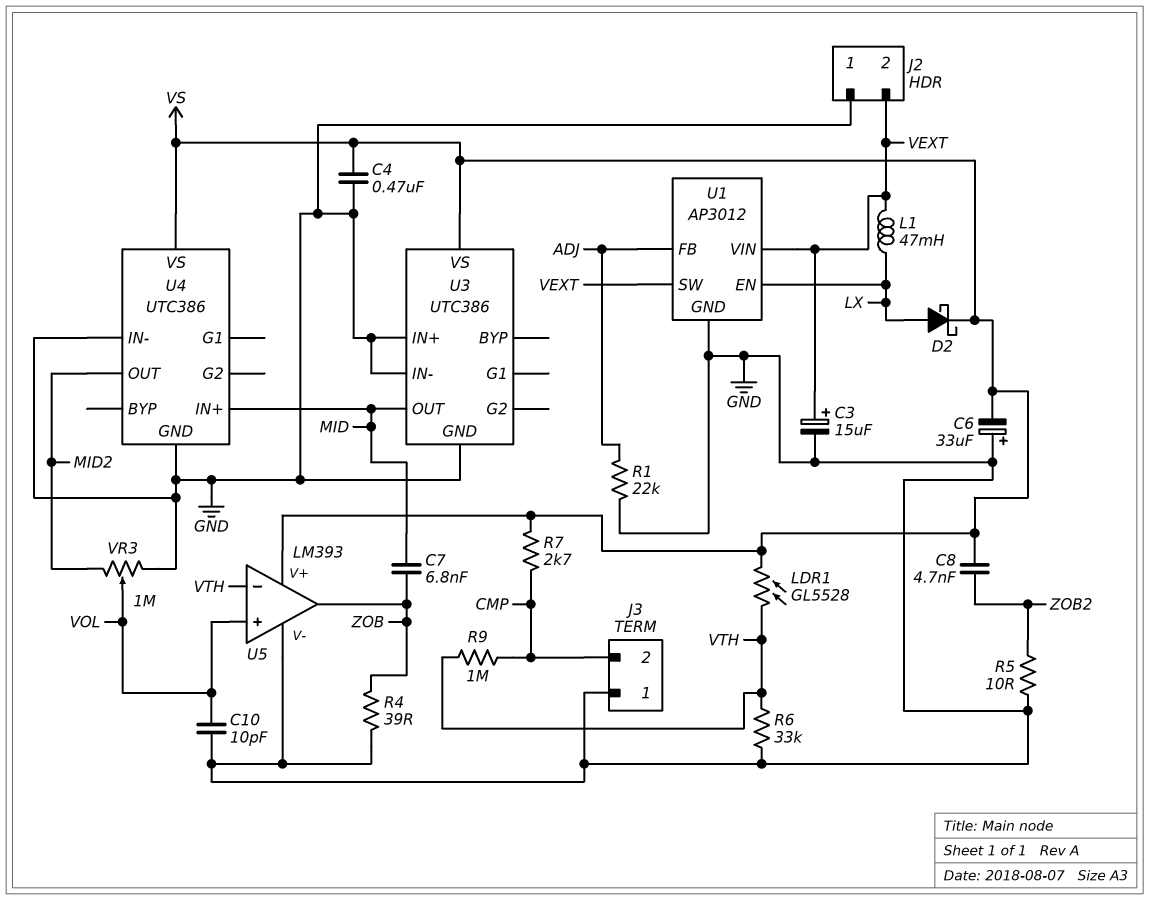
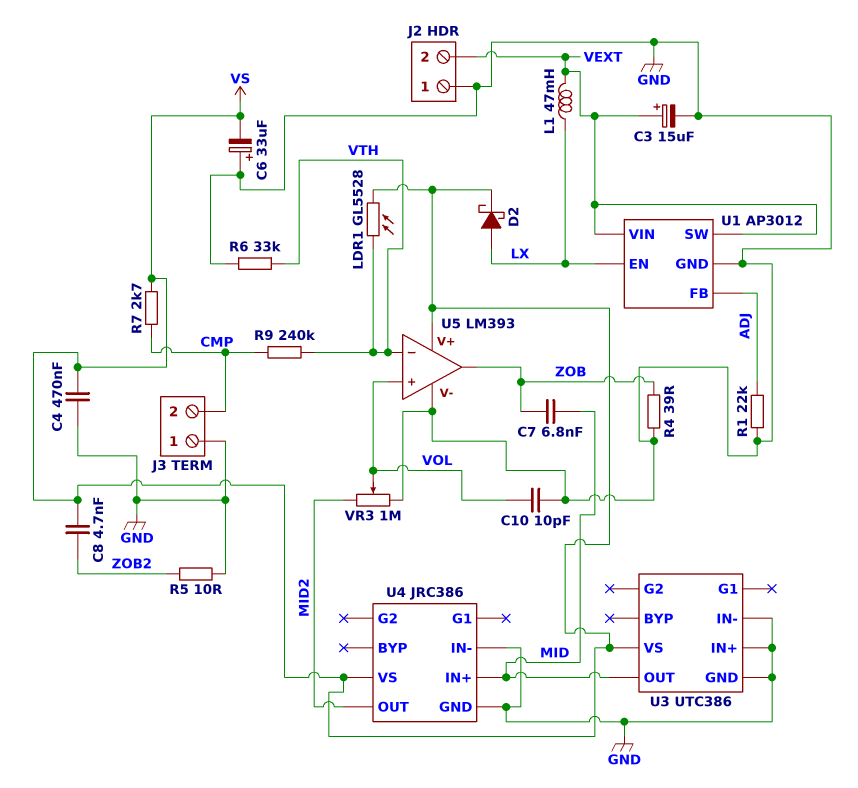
R9: 1M (CMP, VTH) -> 240k (CMP, VTH)
U4: UTC386 -> JRC386

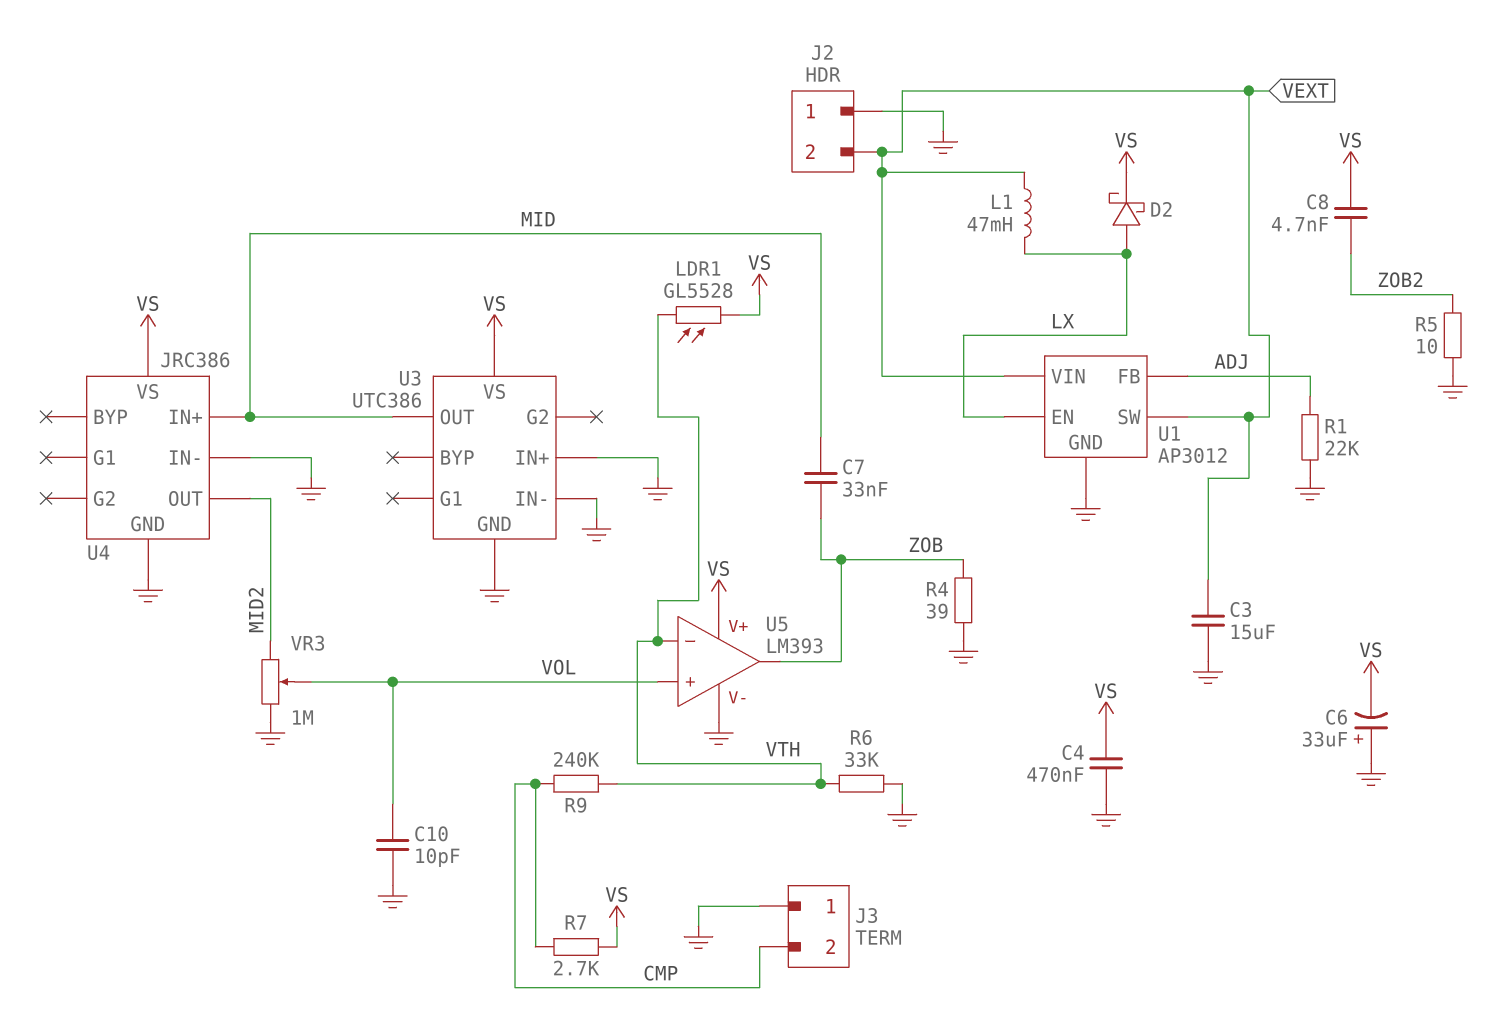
C3: 15uF (plus VEXT, minus GND) -> 15uF (GND, VEXT)
C7: 6.8nF (MID, ZOB) -> 33nF (MID, ZOB)

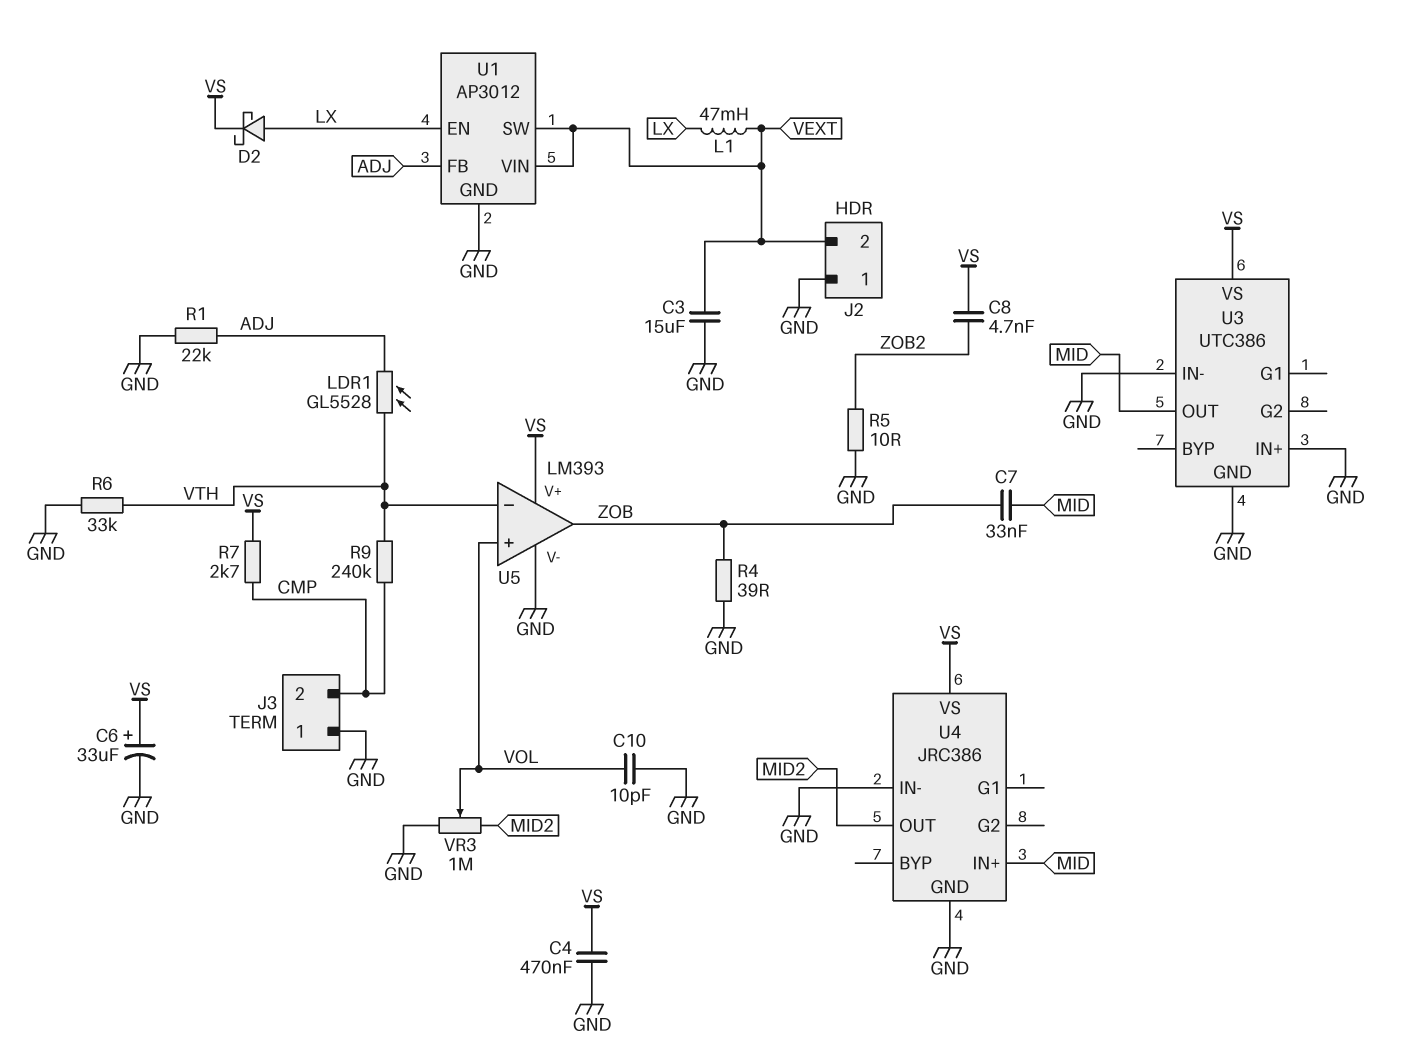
C6: 33uF (plus GND, minus VS) -> 33uF (plus VS, minus GND)
LDR1: GL5528 (VS, VTH) -> GL5528 (ADJ, VTH)

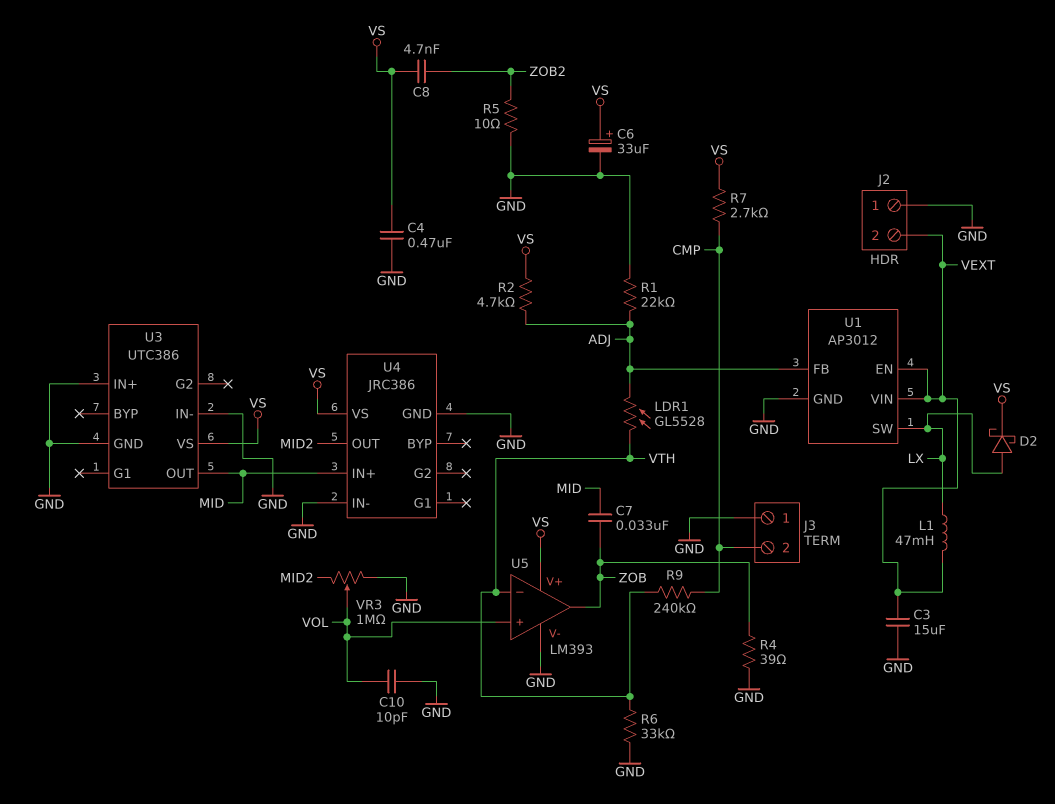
R2: none -> 4.7k (ADJ, VS)
U1 pin EN: LX -> VEXT
U1 pin SW: VEXT -> LX

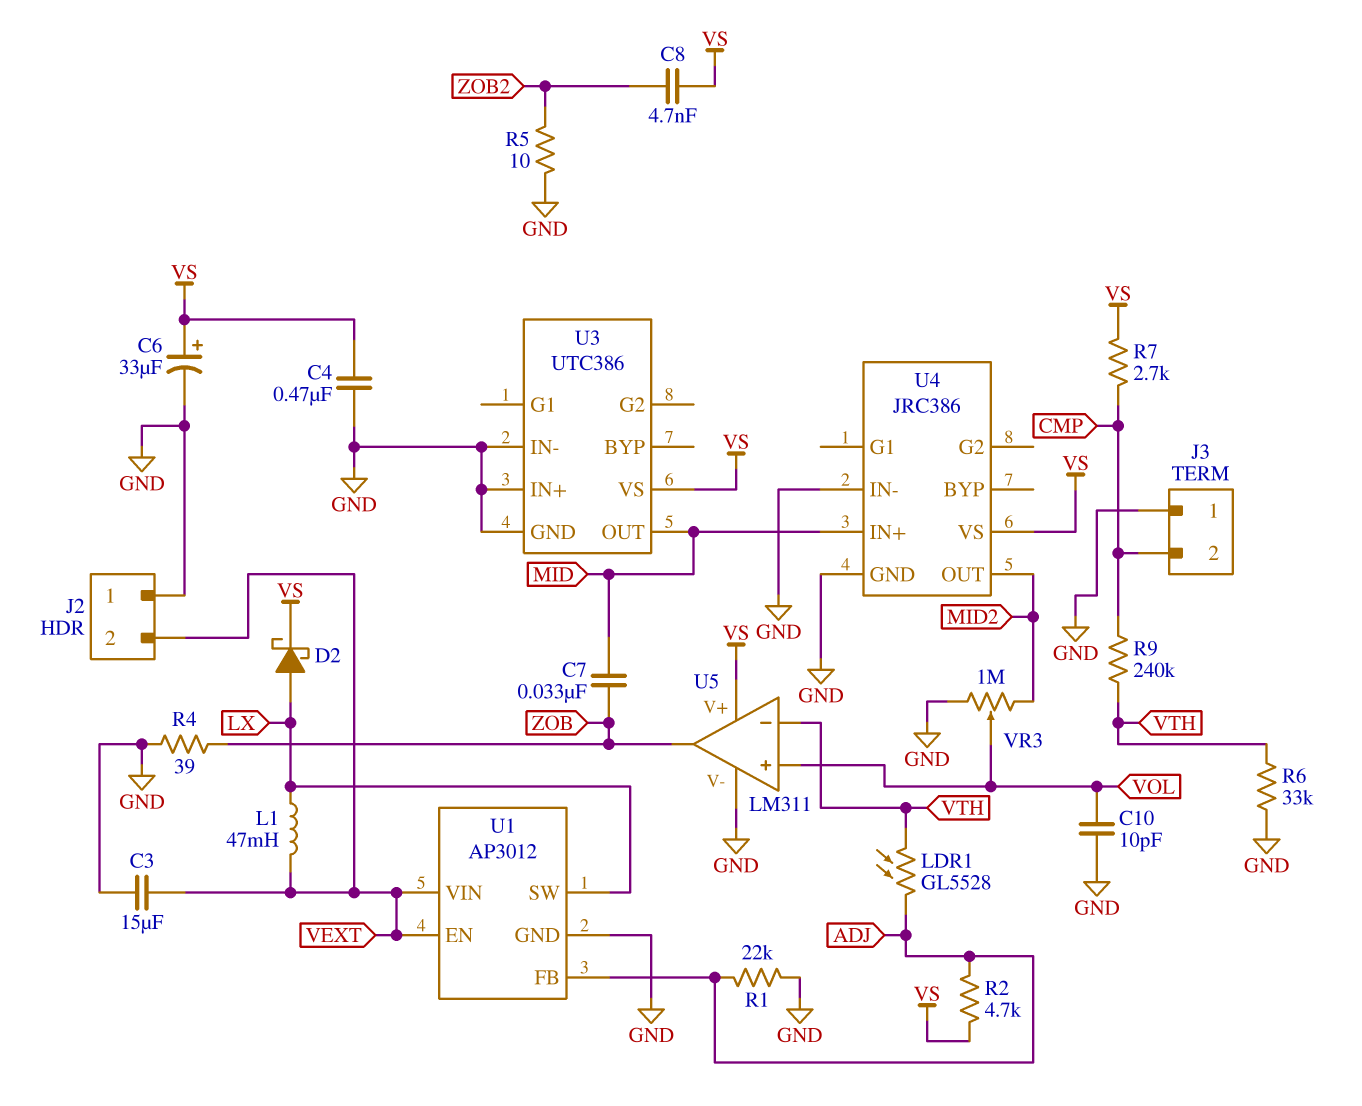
U5: LM393 -> LM311

